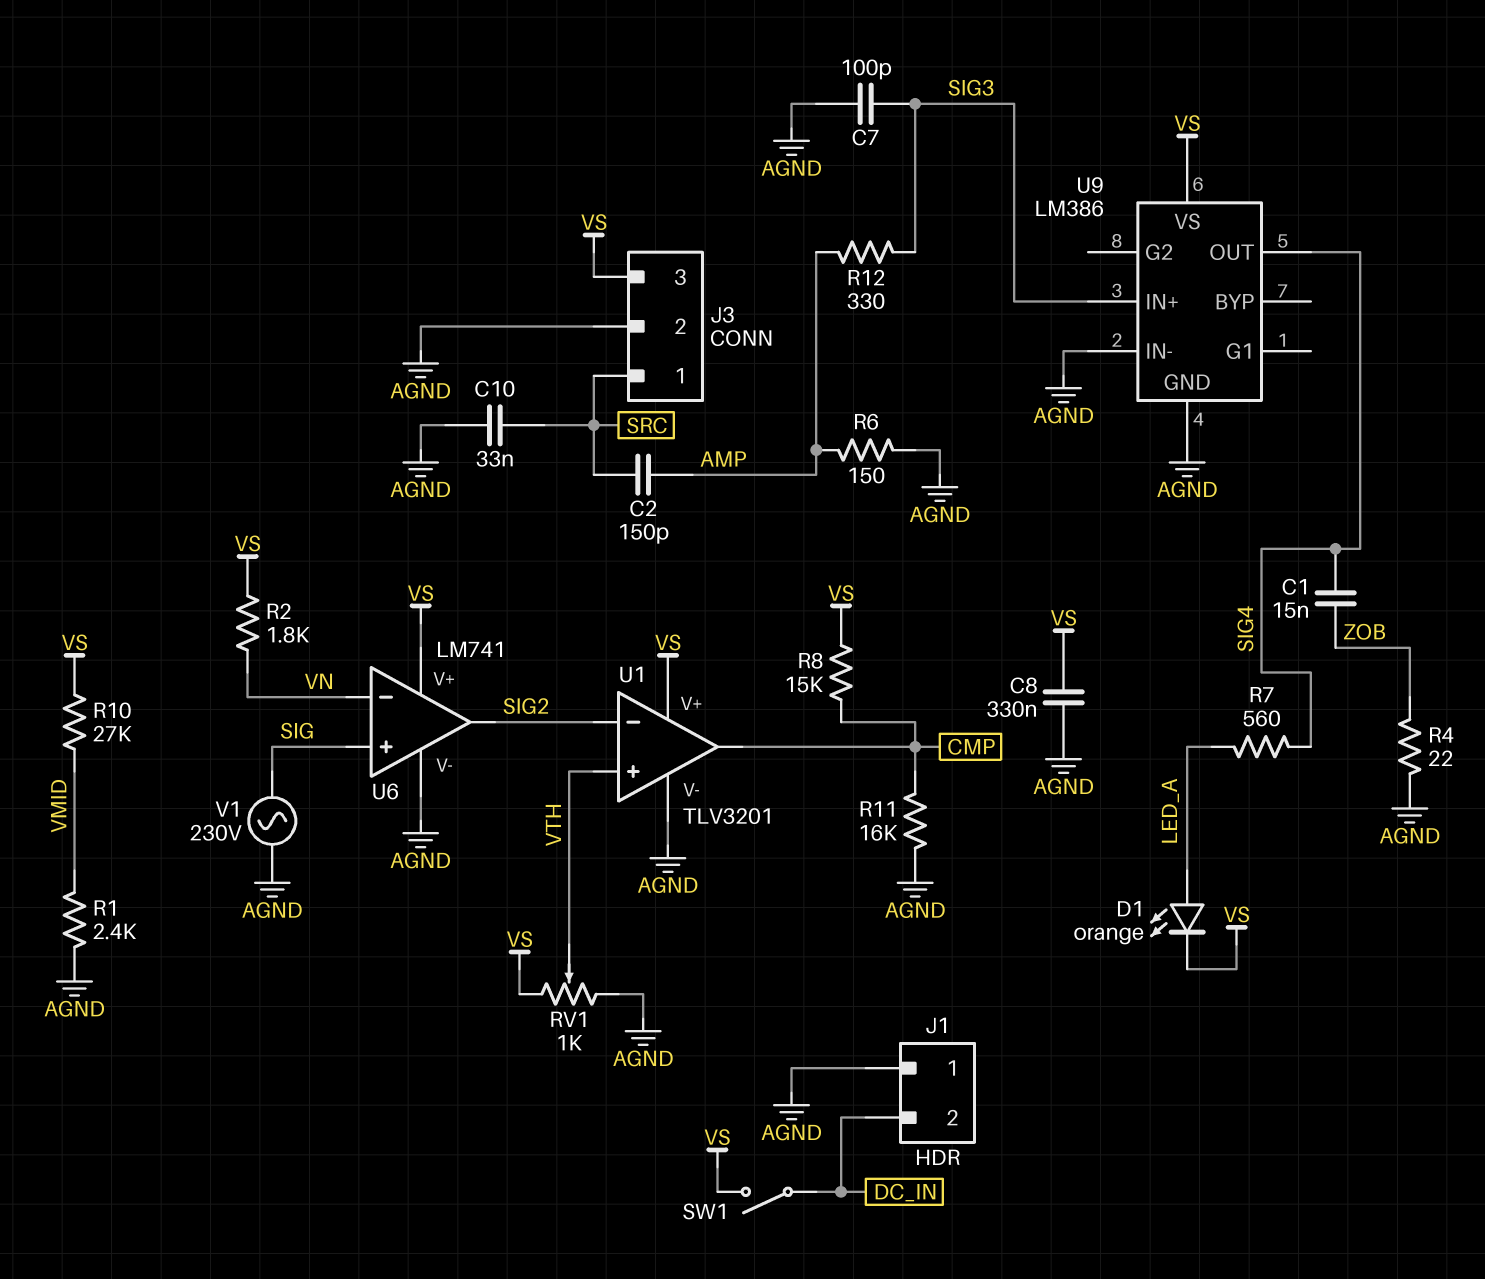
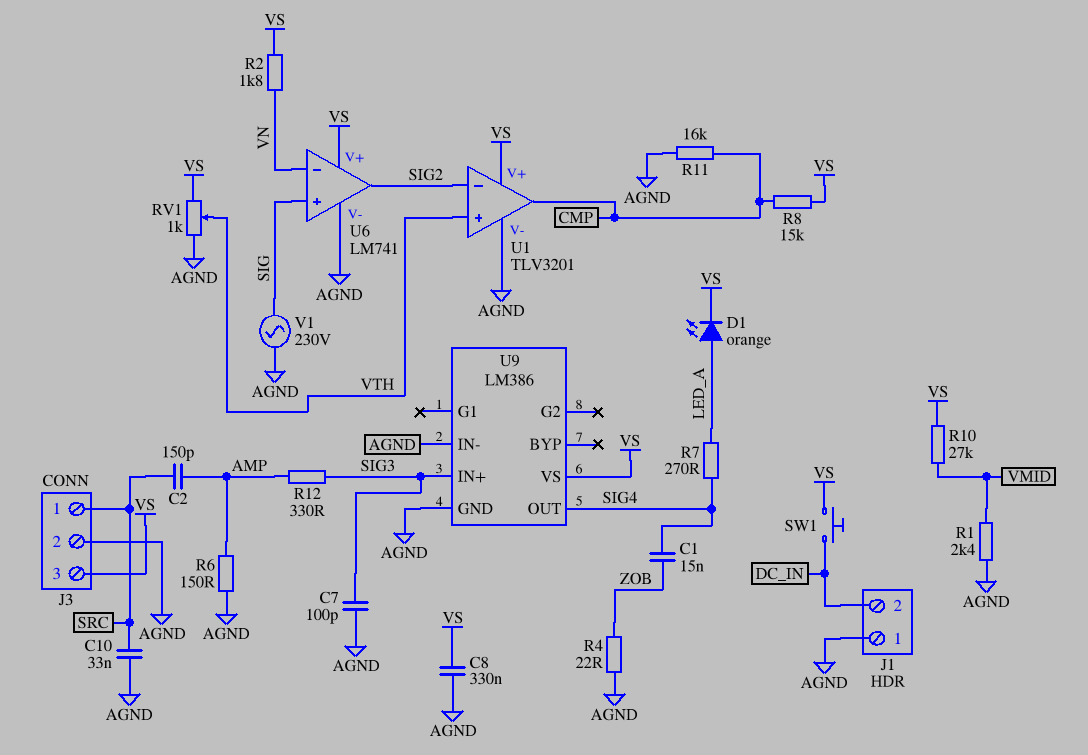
R7: 560 (LED_A, SIG4) -> 270 (LED_A, SIG4)
SW1: switch (DC_IN, VS) -> button (DC_IN, VS)

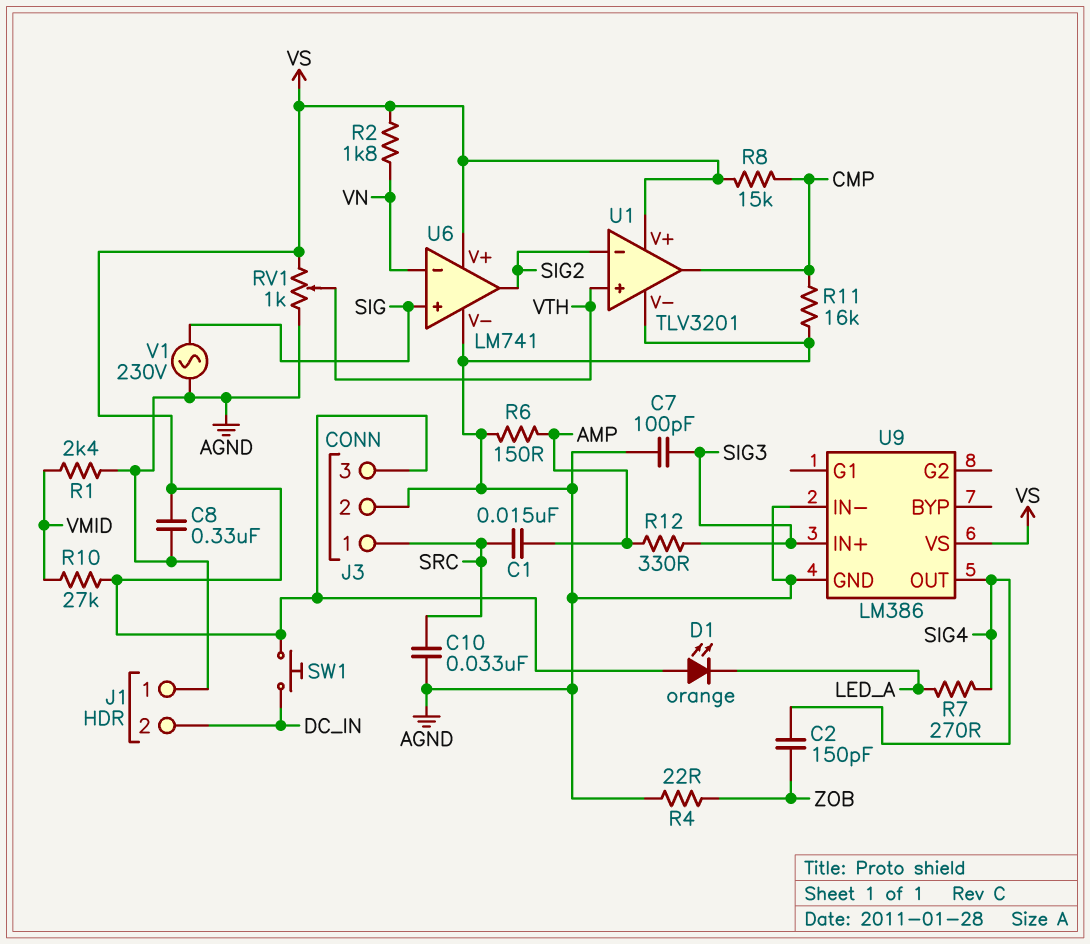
C1: 15nF (SIG4, ZOB) -> 15nF (AMP, SRC)
C2: 150pF (AMP, SRC) -> 150pF (SIG4, ZOB)
D1: LED orange (A LED_A, K VS) -> LED orange (A VS, K LED_A)

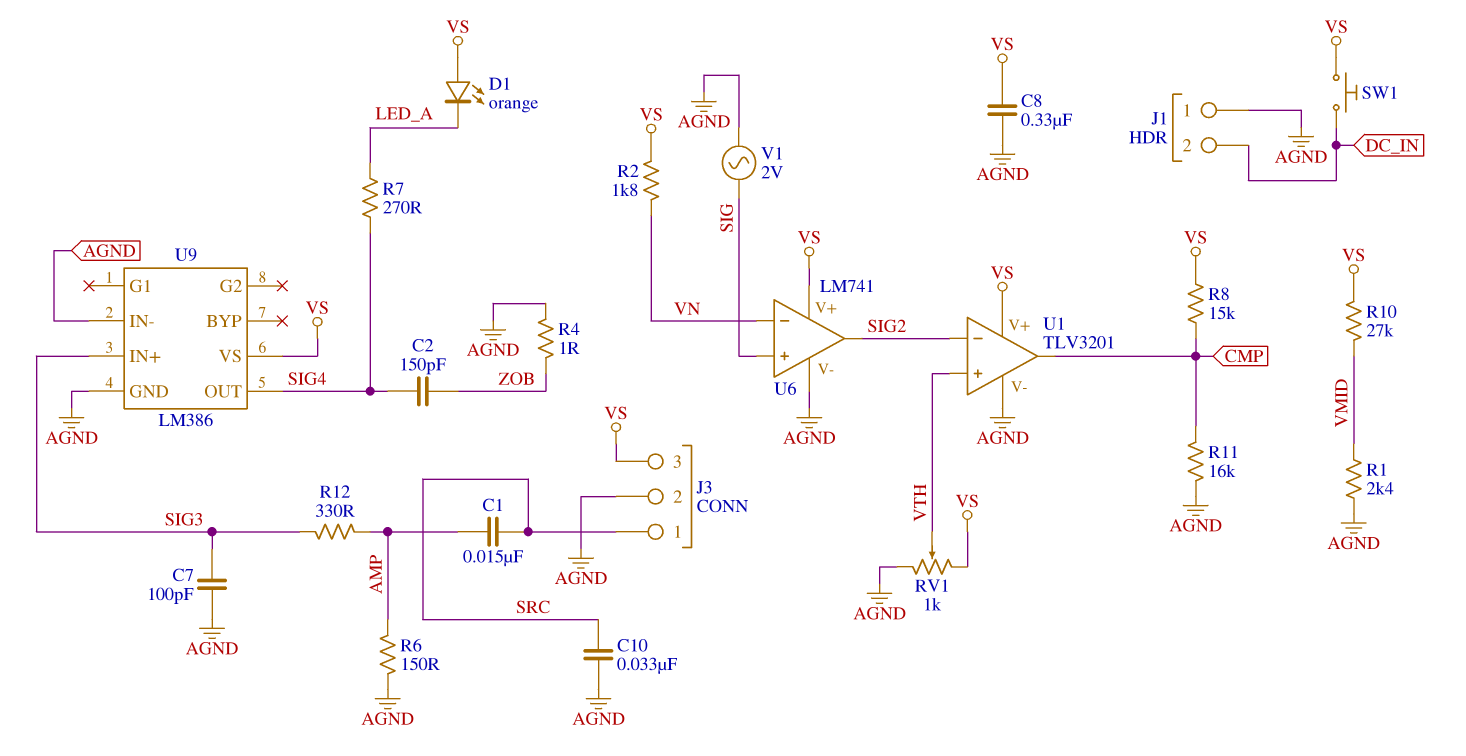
R4: 22 (AGND, ZOB) -> 1 (AGND, ZOB)
V1: AC 230V (AGND, SIG) -> AC 2V (AGND, SIG)

